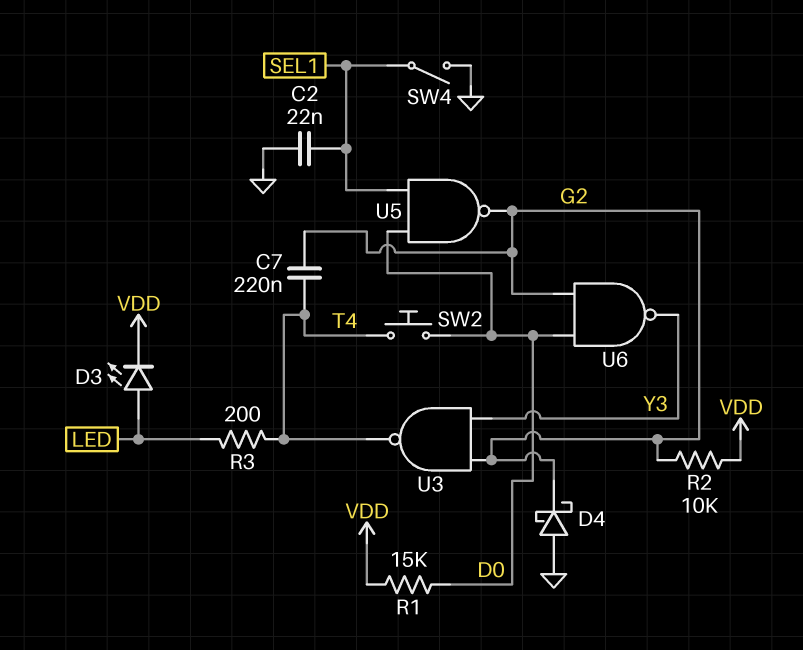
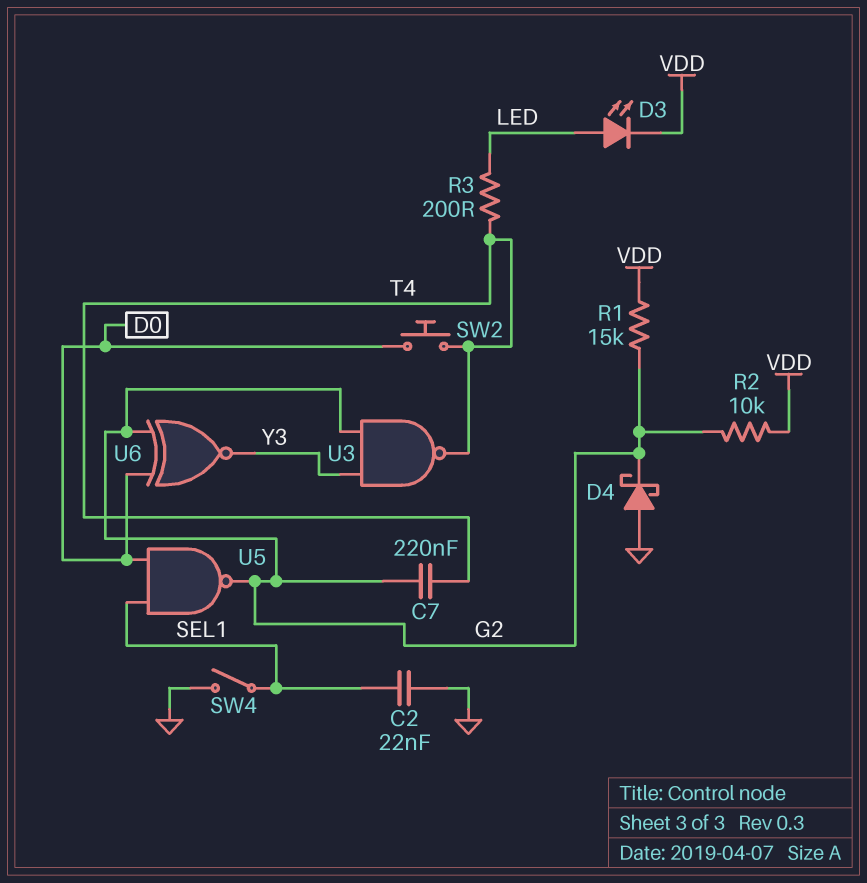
R1: 15k (D0, VDD) -> 15k (G2, VDD)
U6: NAND (in D0, in G2, out Y3) -> XNOR (in D0, in G2, out Y3)

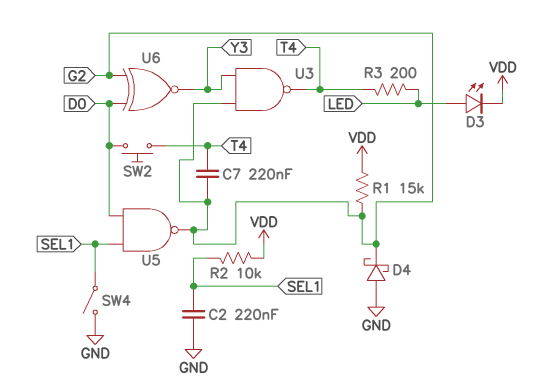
C2: 22nF (GND, SEL1) -> 220nF (GND, SEL1)
R2: 10k (G2, VDD) -> 10k (SEL1, VDD)

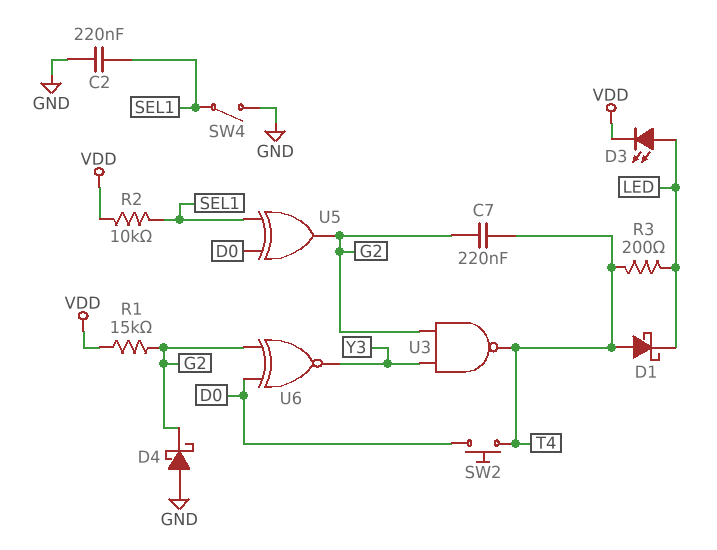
D1: none -> schottky (A T4, K LED)
U5: NAND (in D0, in SEL1, out G2) -> XOR (in D0, in SEL1, out G2)

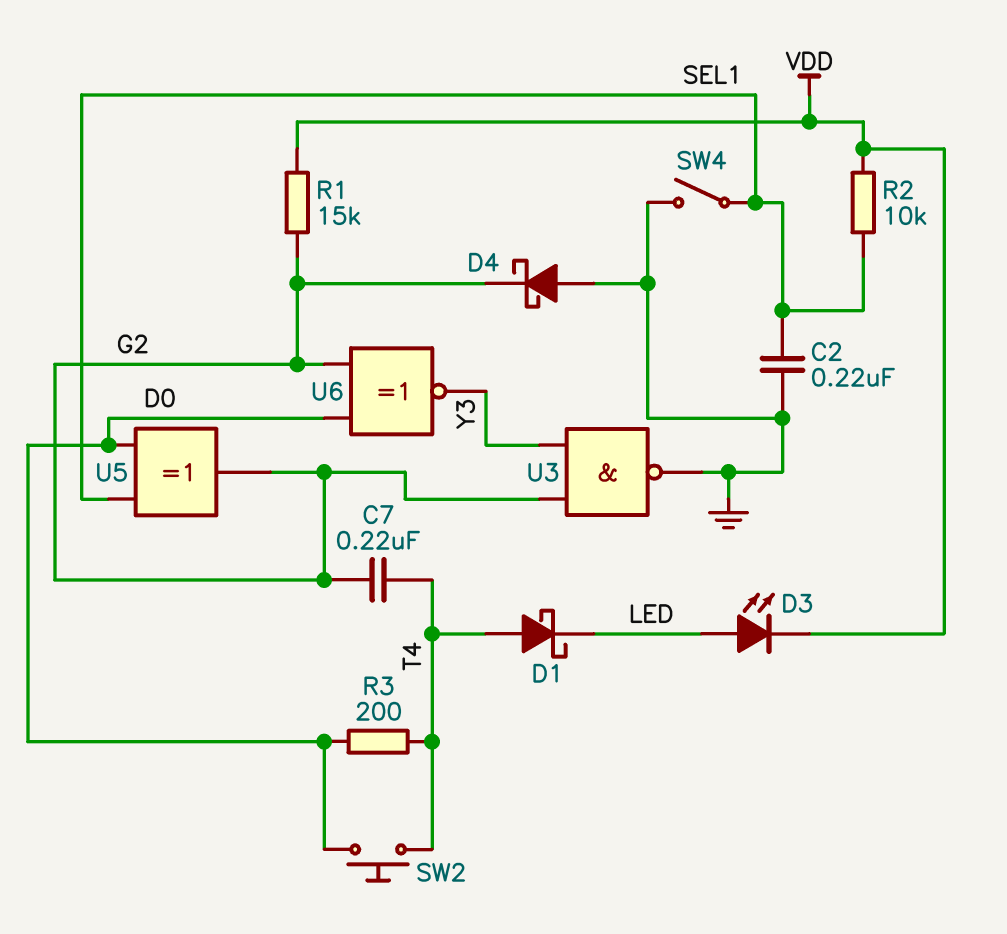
R3: 200 (LED, T4) -> 200 (D0, T4)
U3: NAND (in G2, in Y3, out T4) -> NAND (in G2, in Y3, out GND)

